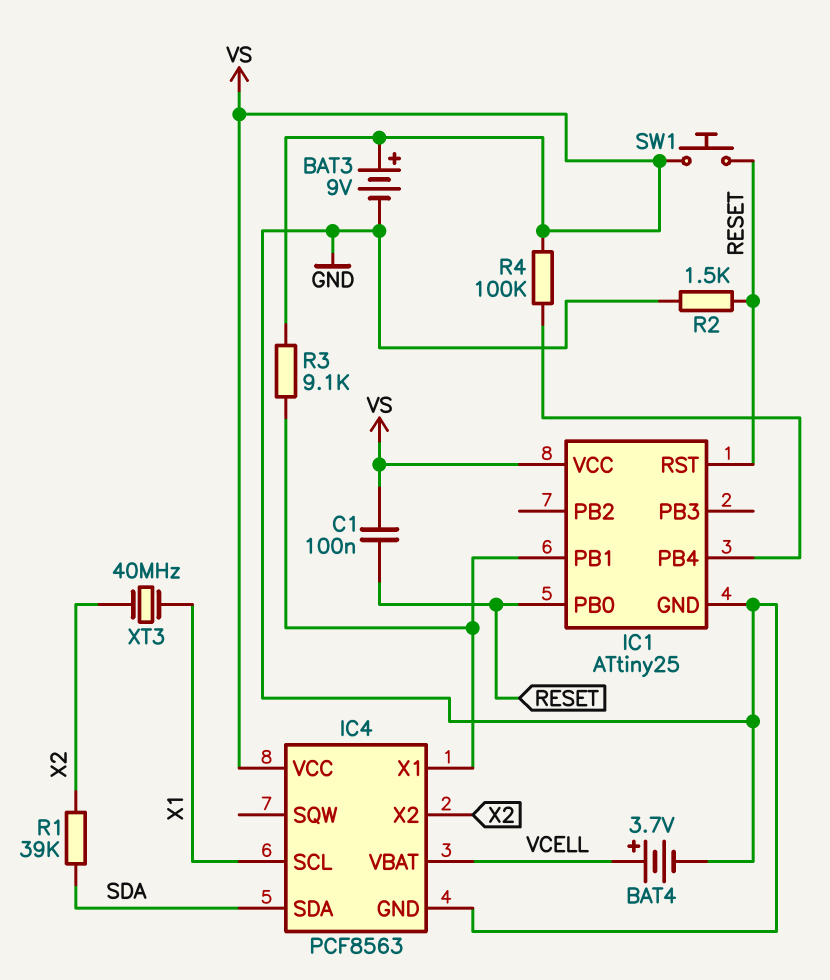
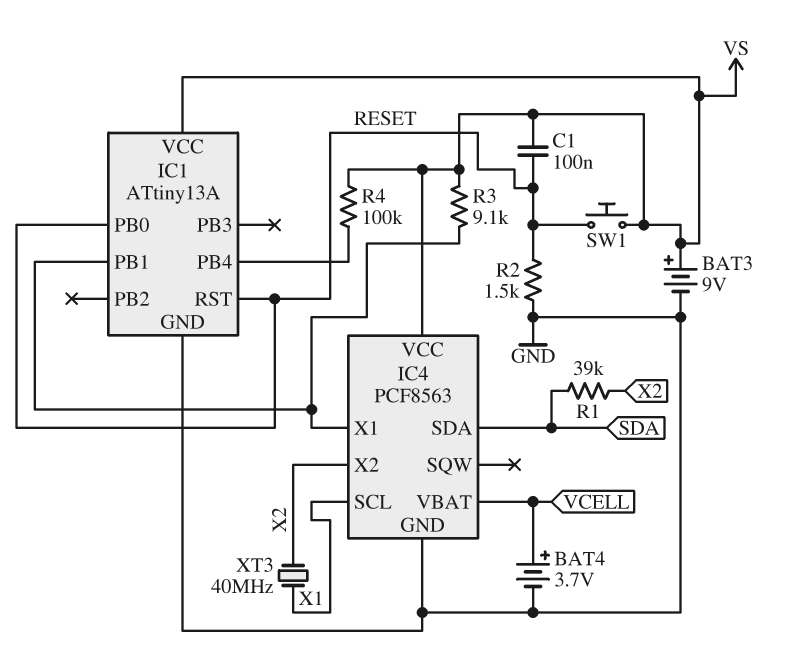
IC1: ATtiny25 -> ATtiny13A

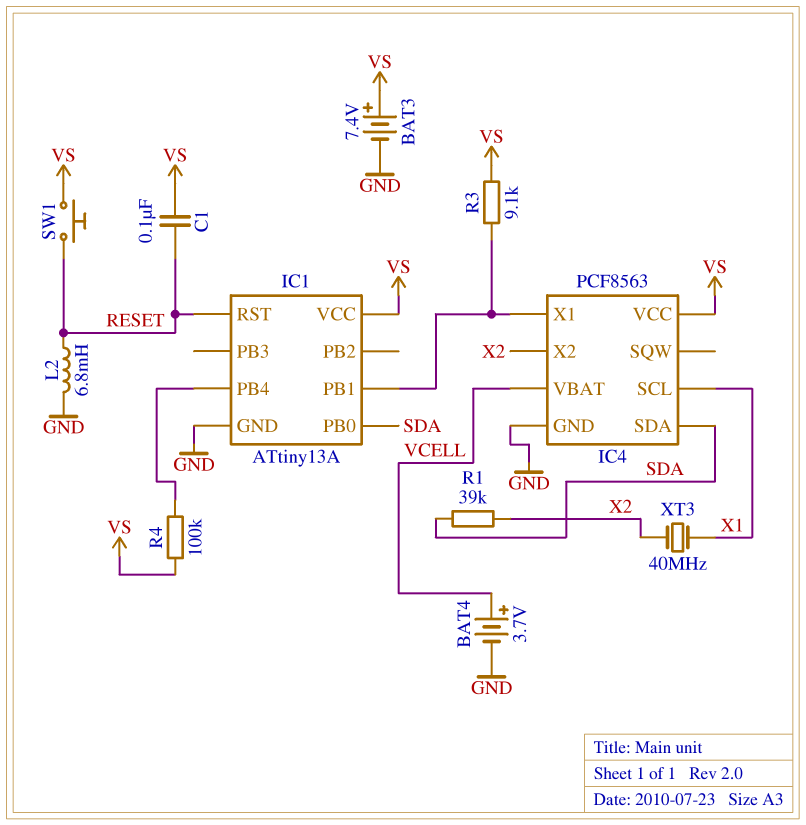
BAT3: 9V (plus VS, minus GND) -> 7.4V (plus VS, minus GND)
IC1 pin PB0: RESET -> SDA
L2: none -> 6.8mH (GND, RESET)
R2: 1.5k (GND, RESET) -> none

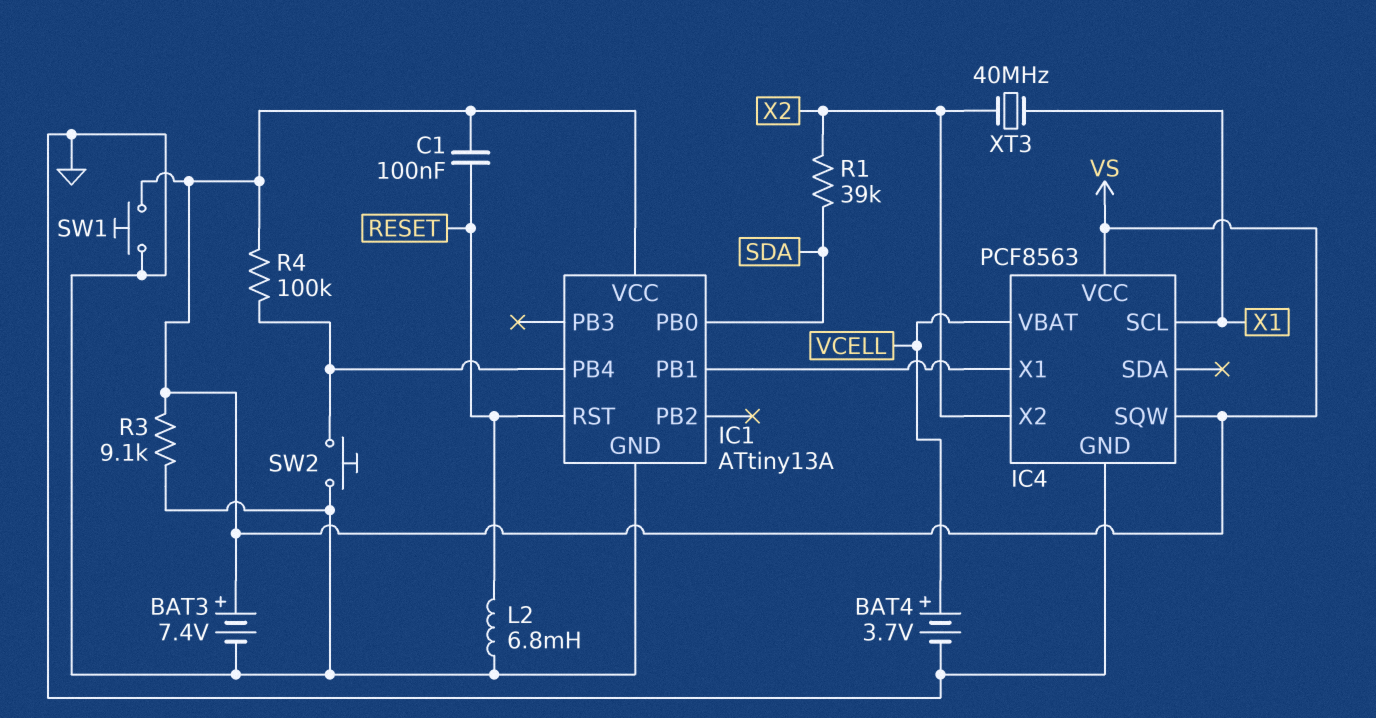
IC4 pin SDA: SDA -> none
IC4 pin SQW: none -> VS
R3: 9.1k (IC1/PB1, VS) -> 9.1k (GND, VS)
SW1: button (RESET, VS) -> button (GND, VS)
SW2: none -> button (GND, IC1/PB4)

